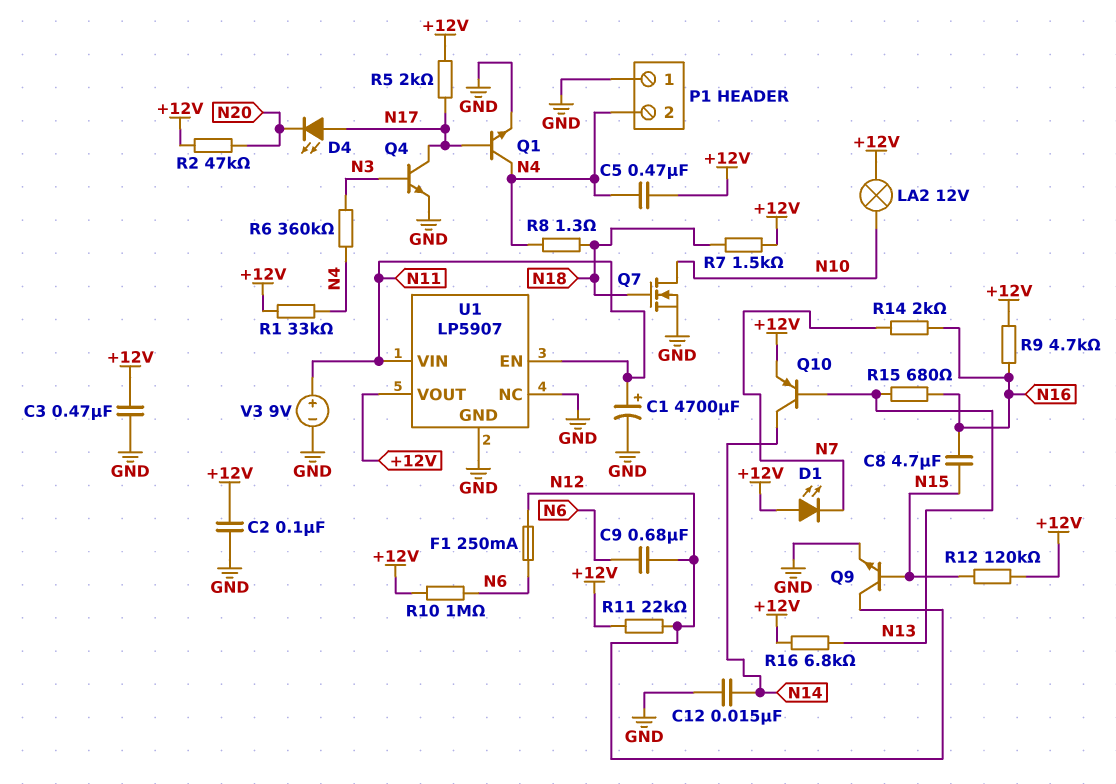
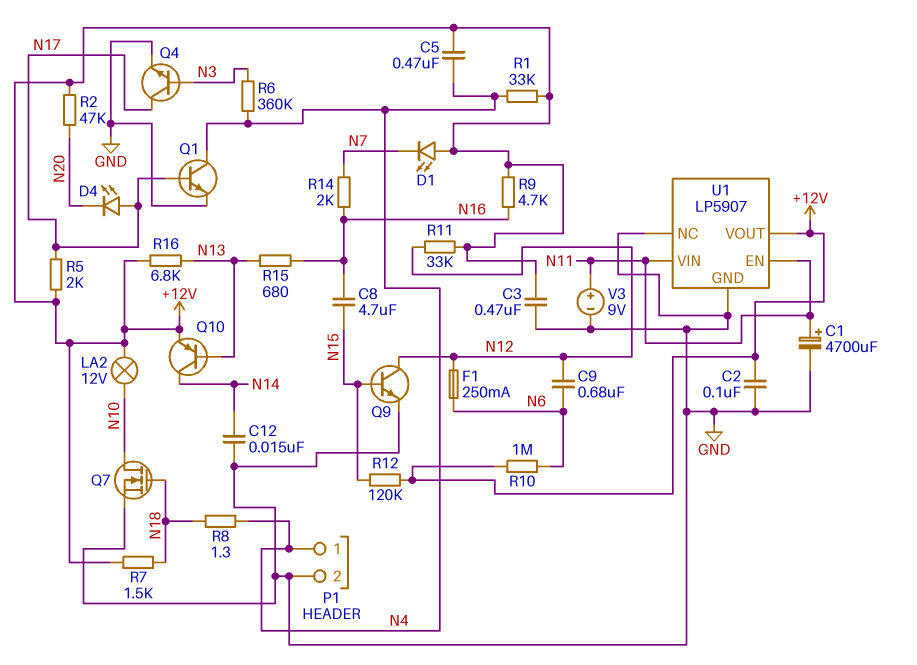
P1 pin 1: GND -> N4
P1 pin 2: N4 -> GND
R11: 22k (+12V, N12) -> 33k (+12V, N12)

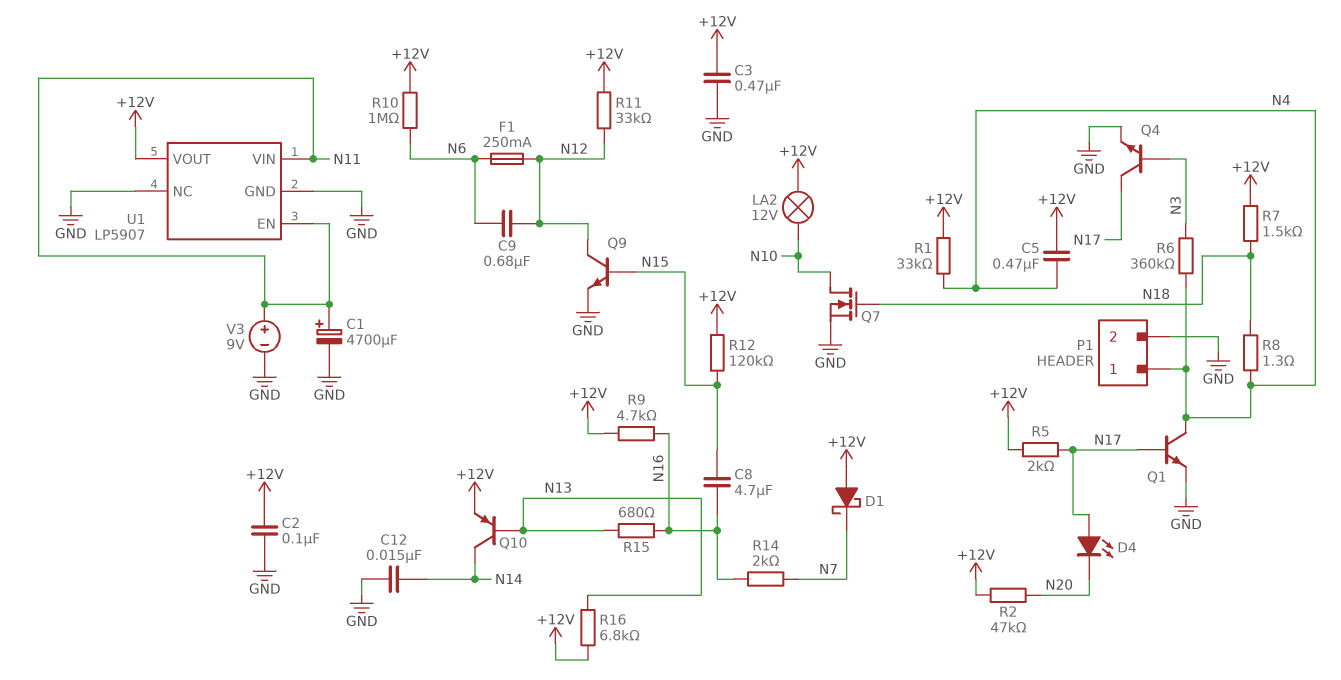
D1: LED (A +12V, K N7) -> schottky (A +12V, K N7)

